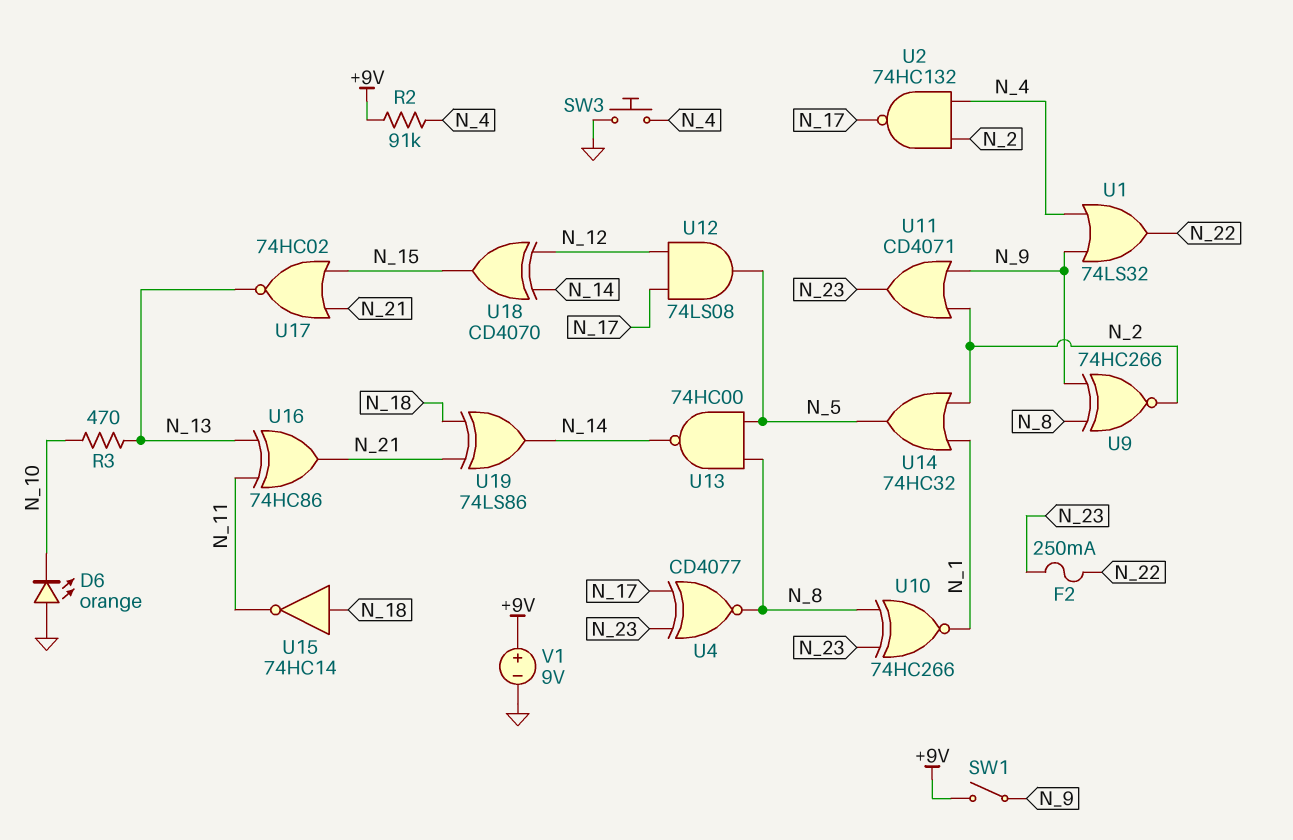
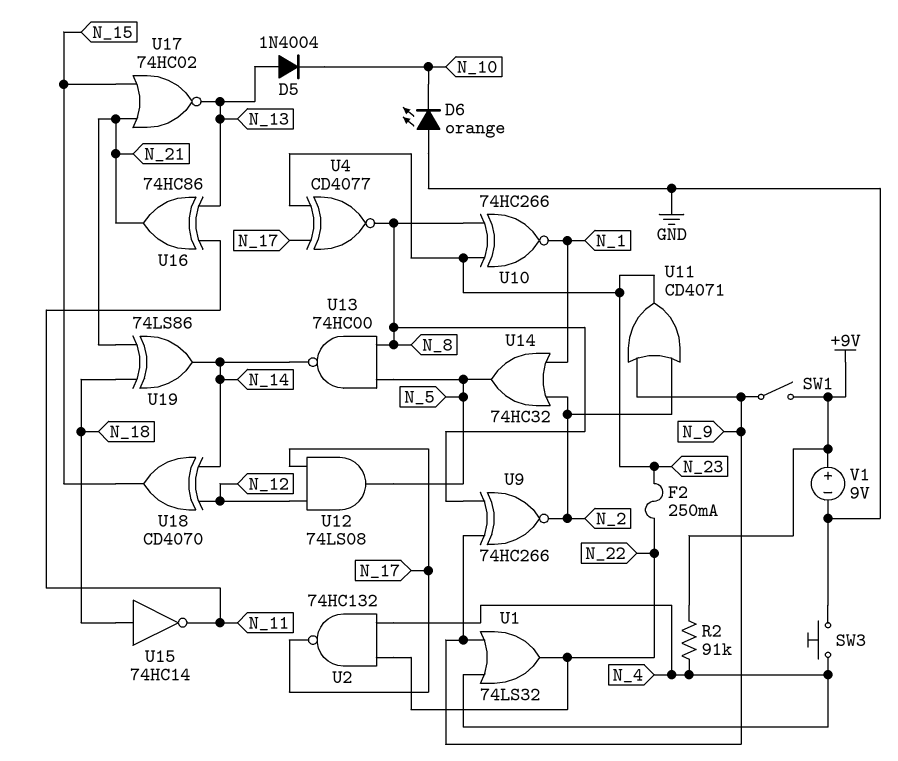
D5: none -> diode 1N4004 (A N_13, K N_10)
R3: 470 (N_10, N_13) -> none
U2: NAND 74HC132 (in N_2, in N_4, out N_17) -> NAND 74HC132 (in N_4, in N_22, out N_17)

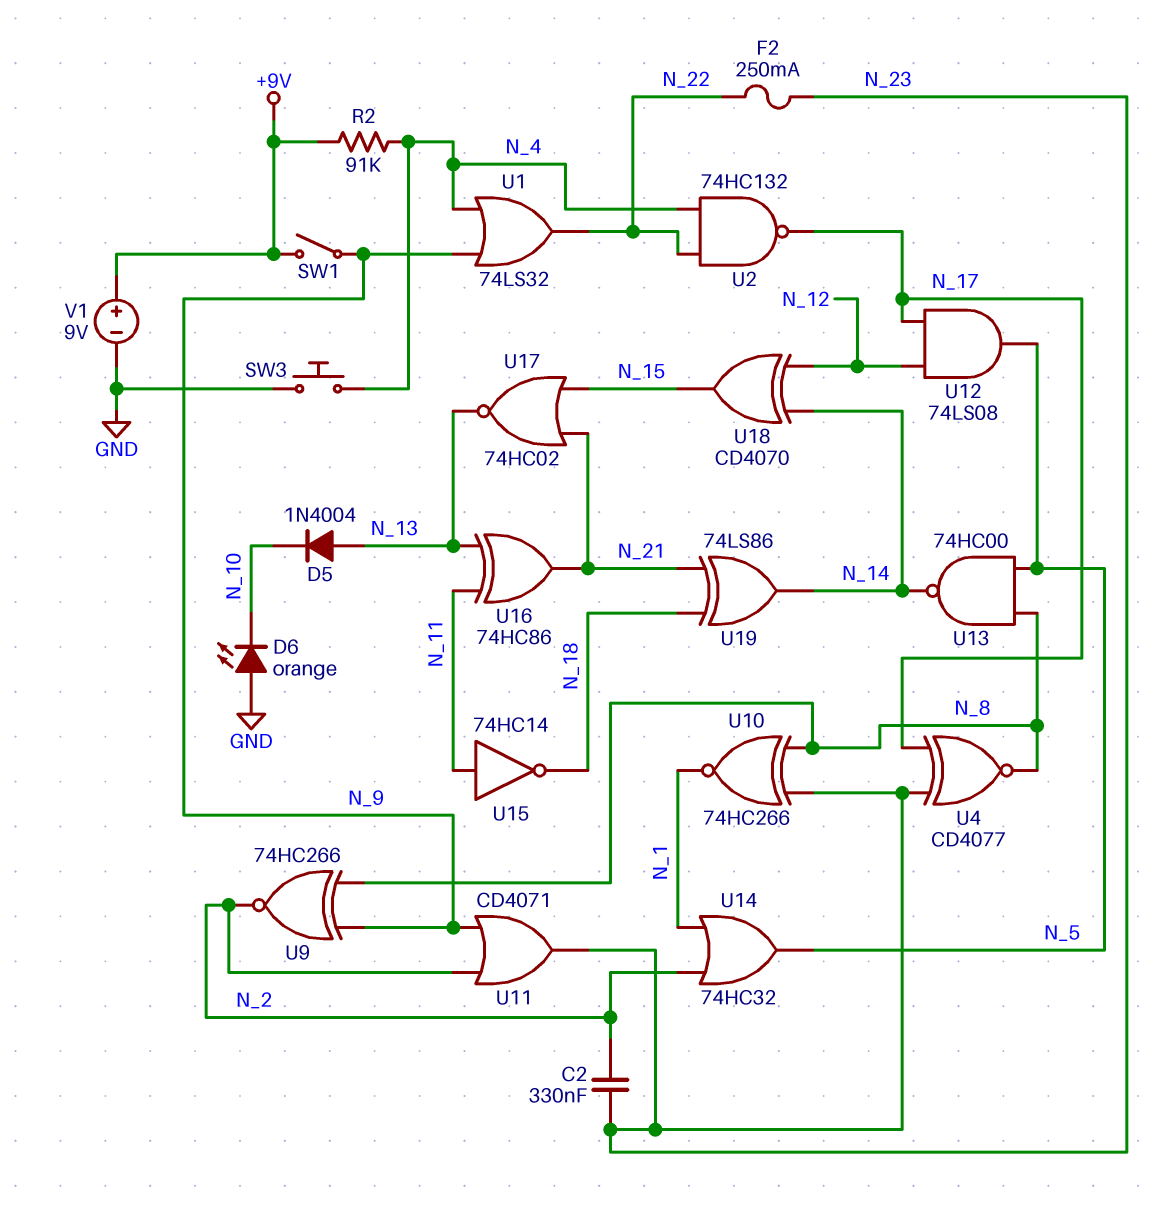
C2: none -> 330nF (N_2, N_23)
U15: NOT 74HC14 (in N_18, out N_11) -> NOT 74HC14 (in N_11, out N_18)

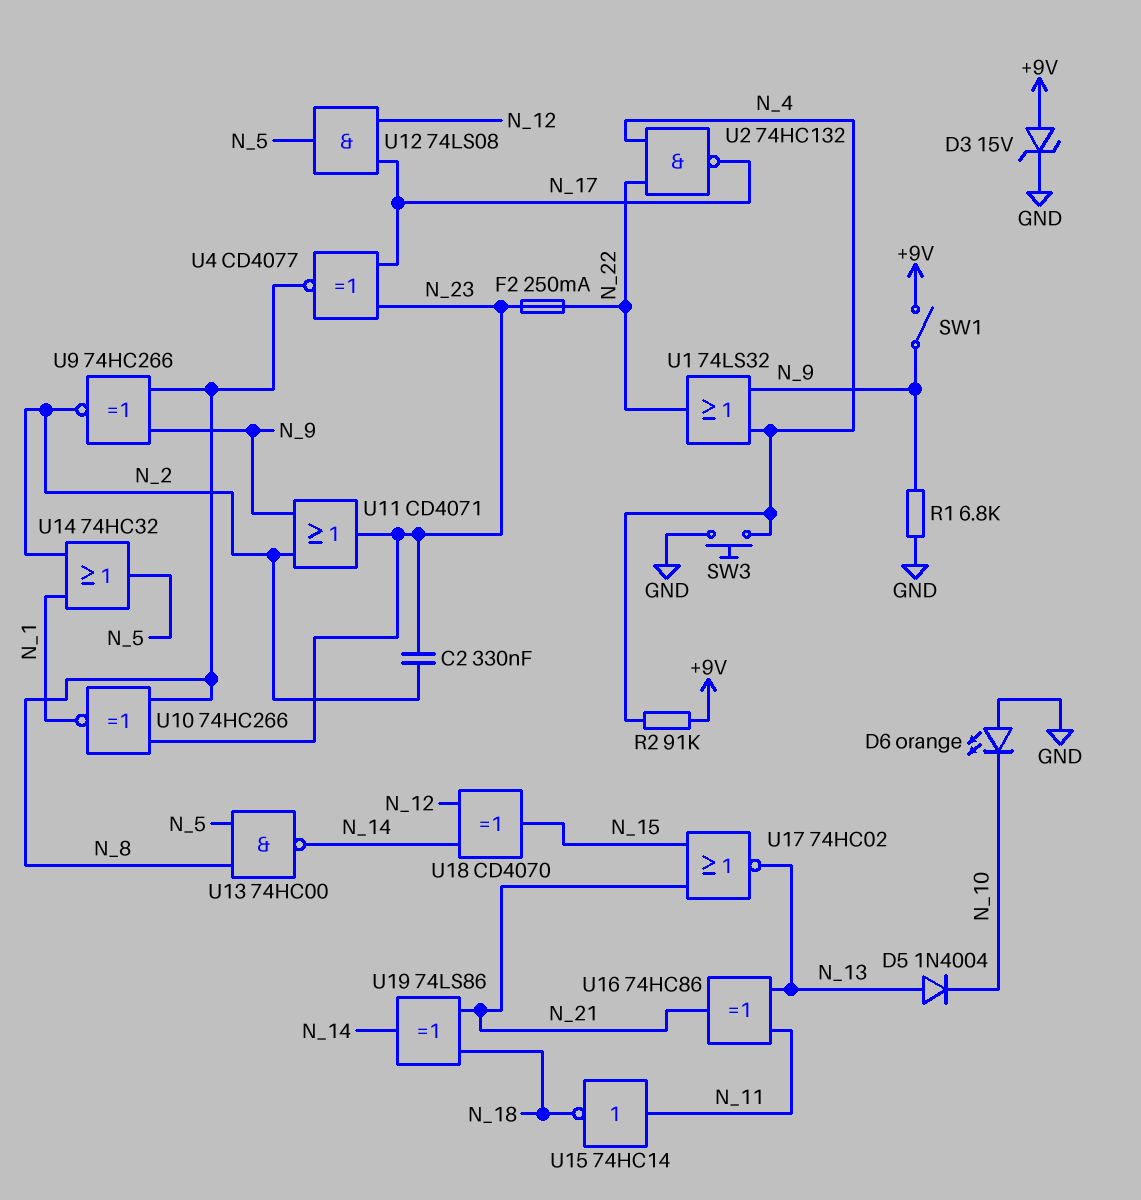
D3: none -> zener 15V (A +9V, K GND)
R1: none -> 6.8k (GND, N_9)
V1: 9V (plus +9V, minus GND) -> none

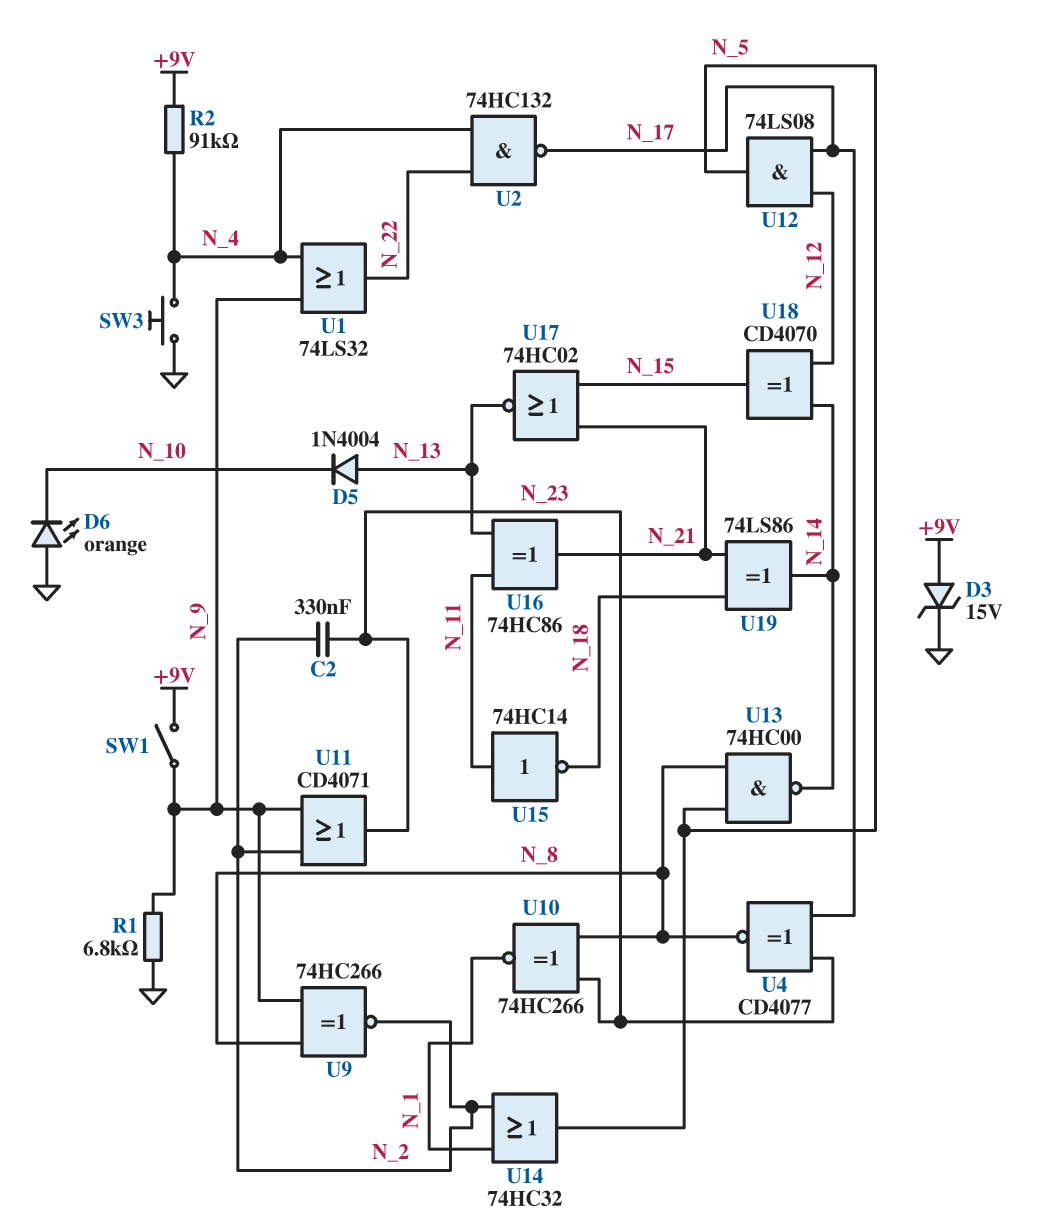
F2: 250mA (N_22, N_23) -> none

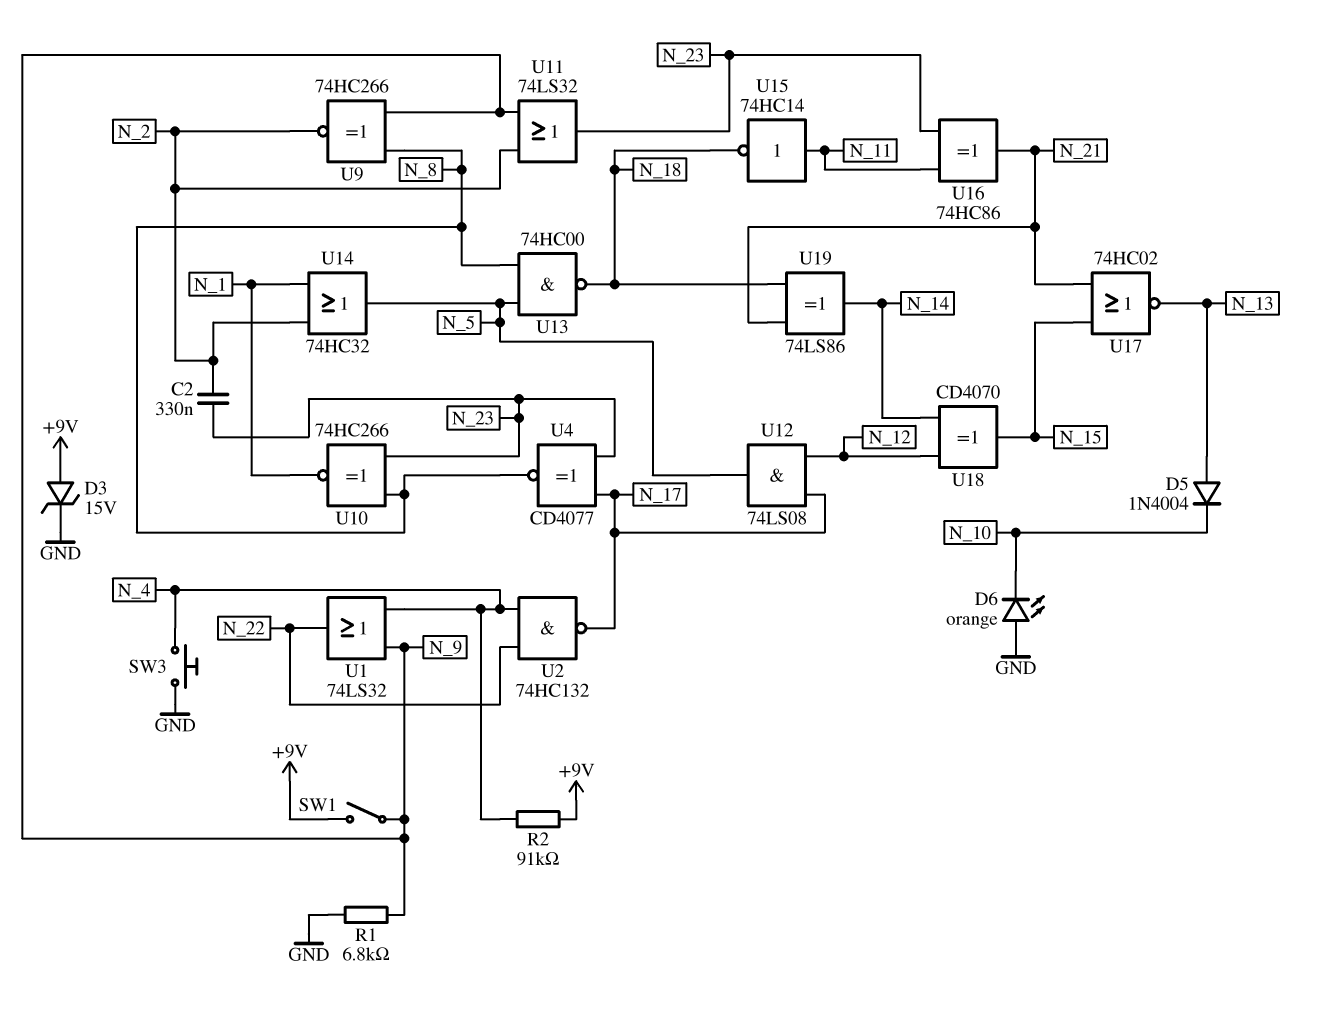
U11: OR CD4071 (in N_2, in N_9, out N_23) -> OR 74LS32 (in N_2, in N_9, out N_23)
U13: NAND 74HC00 (in N_5, in N_8, out N_14) -> NAND 74HC00 (in N_5, in N_8, out N_18)
U16: XOR 74HC86 (in N_11, in N_13, out N_21) -> XOR 74HC86 (in N_11, in N_23, out N_21)

